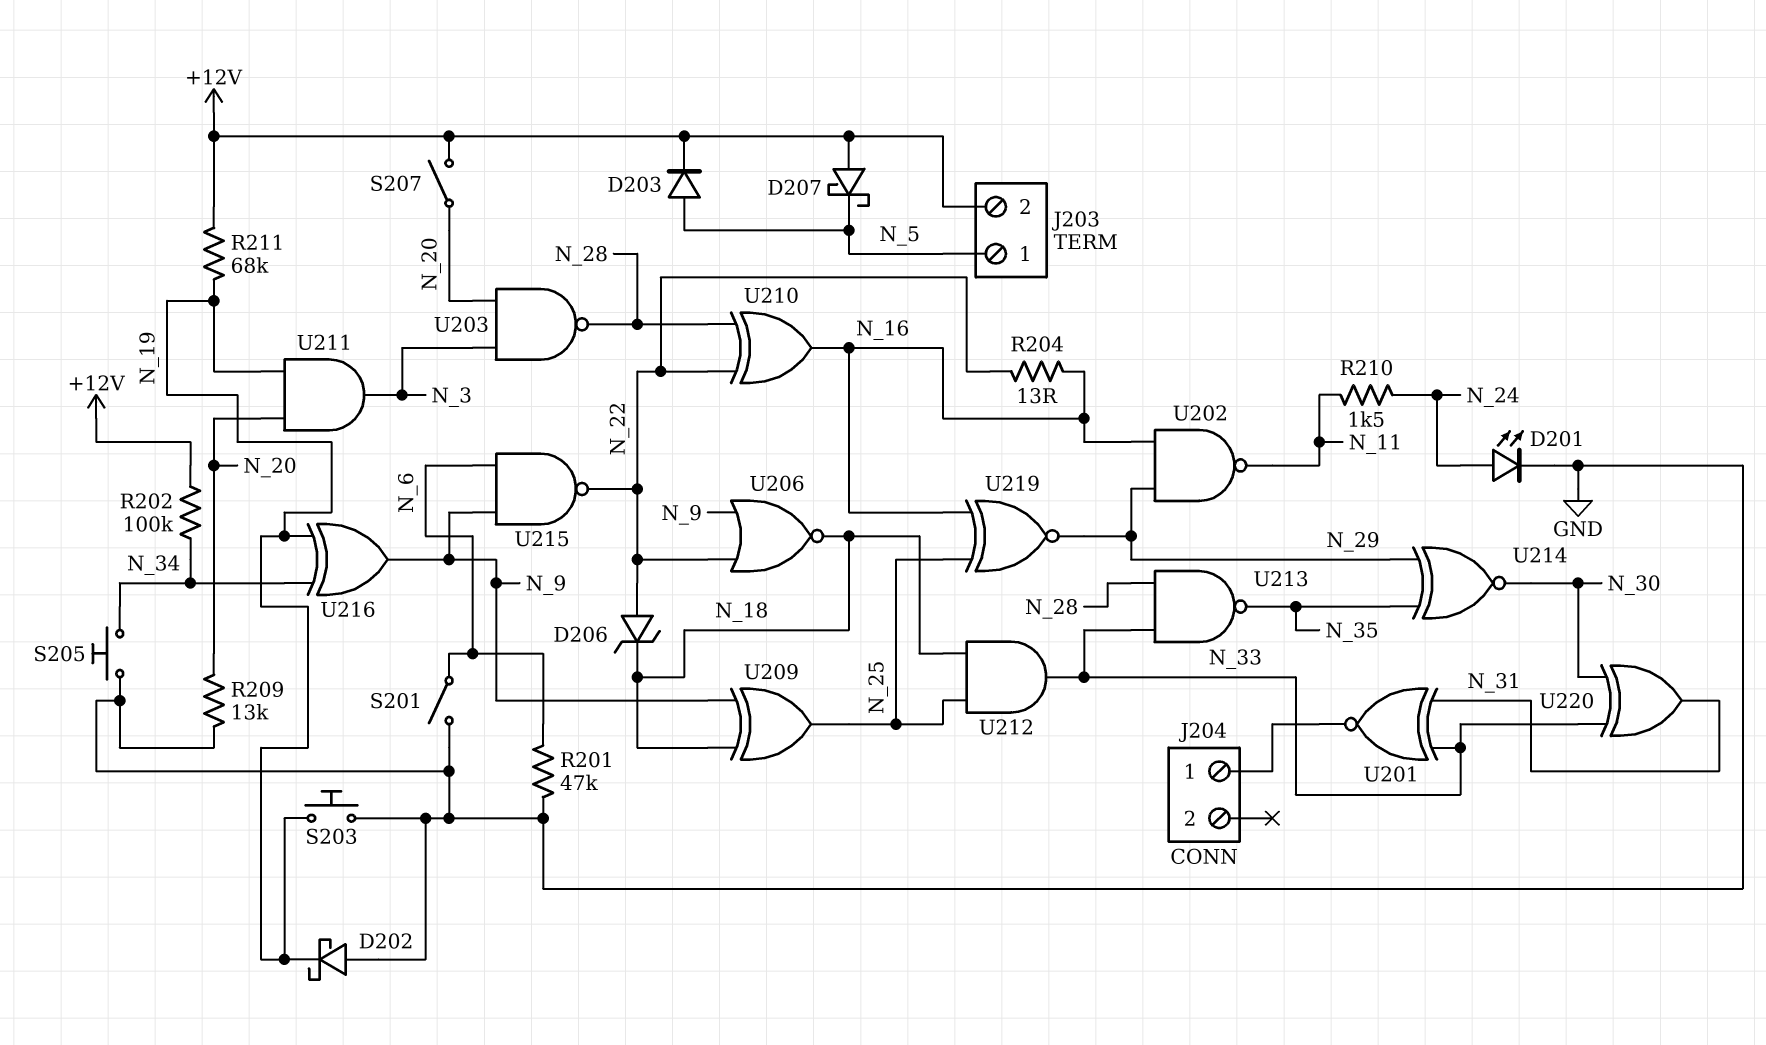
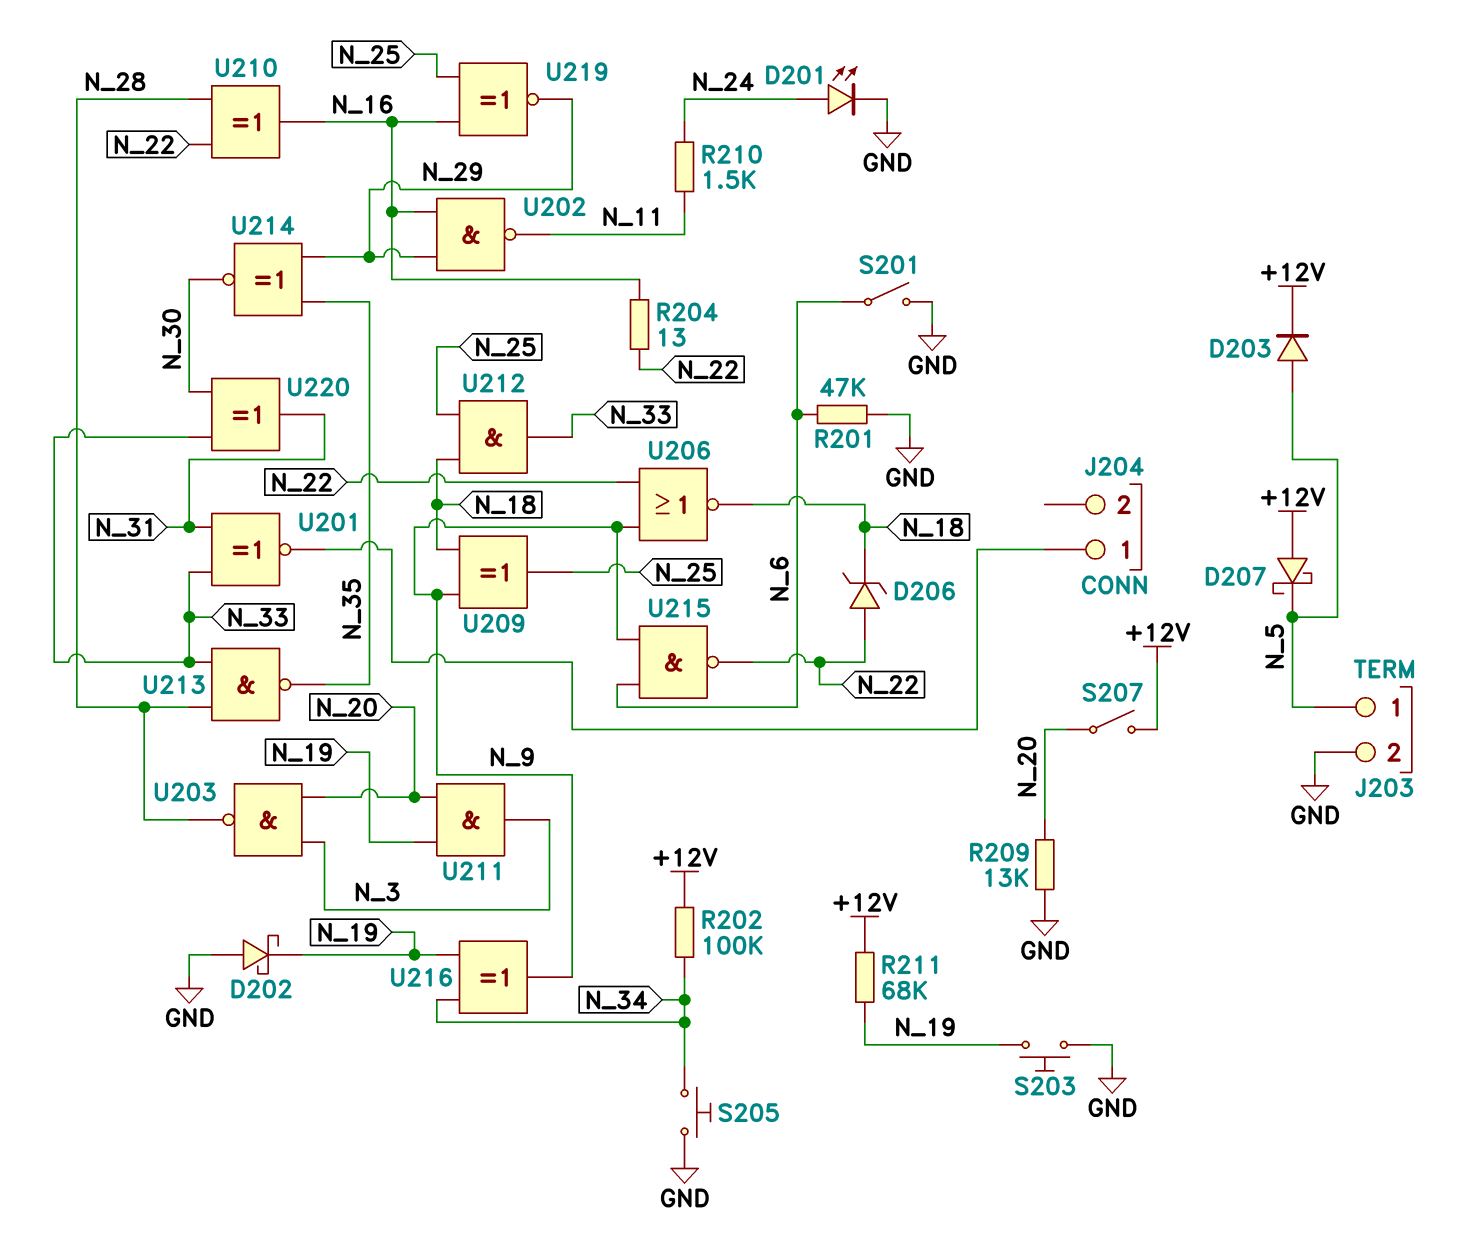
J203 pin 2: +12V -> GND

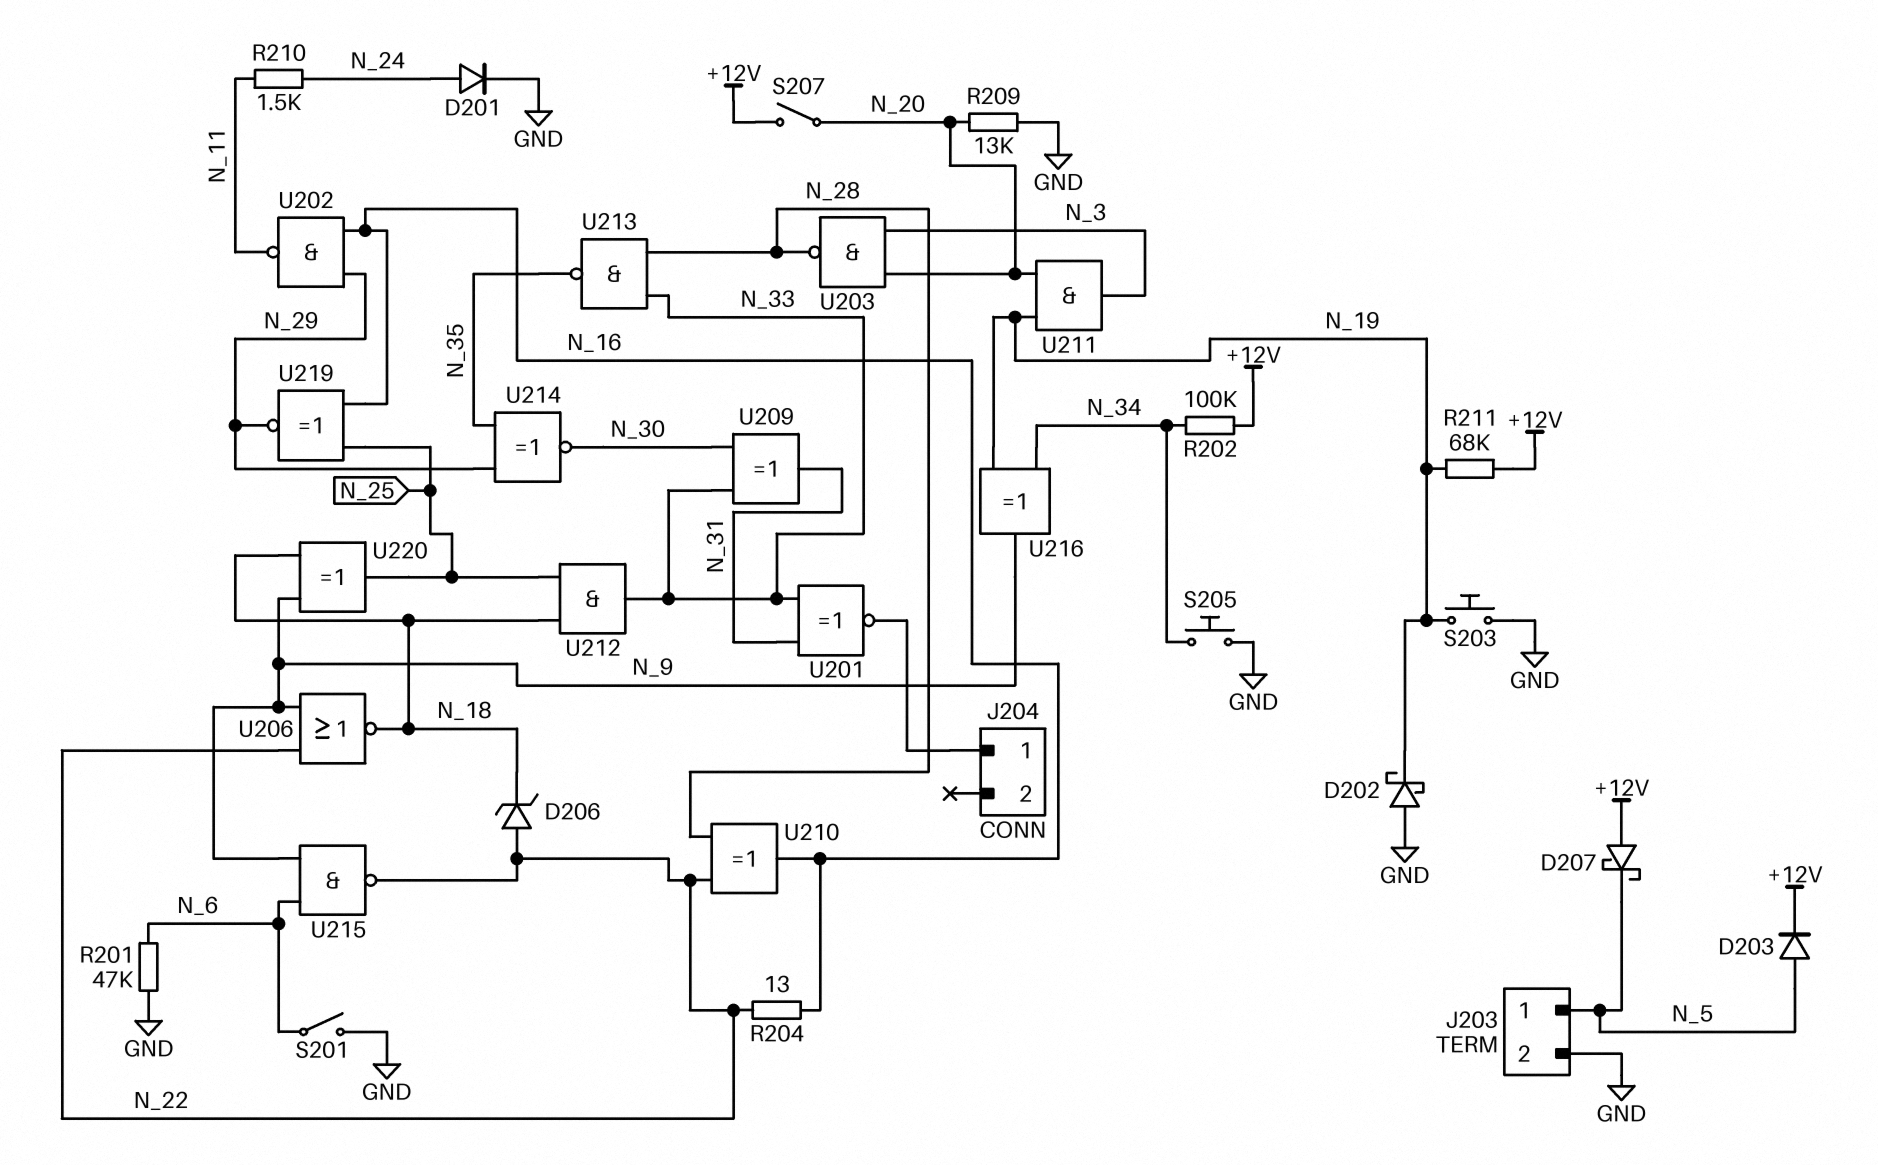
D201: LED (A N_24, K GND) -> diode (A N_24, K GND)
U209: XOR (in N_9, in N_18, out N_25) -> XOR (in N_30, in N_33, out N_31)
U220: XOR (in N_30, in N_33, out N_31) -> XOR (in N_9, in N_18, out N_25)

